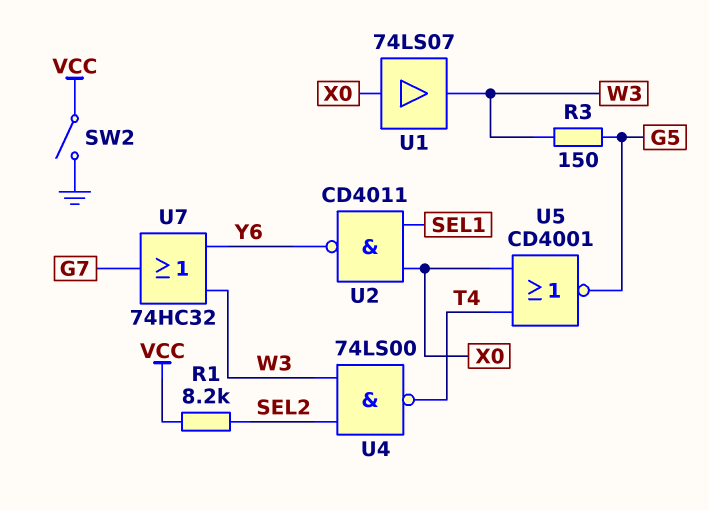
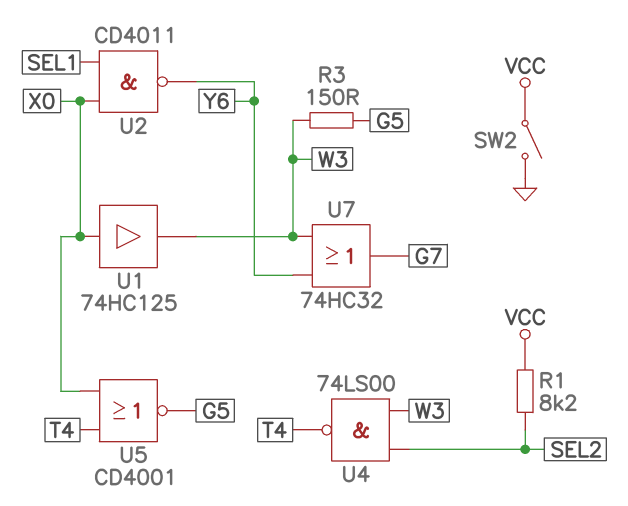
U1: buffer 74LS07 (in X0, out W3) -> buffer 74HC125 (in X0, out W3)

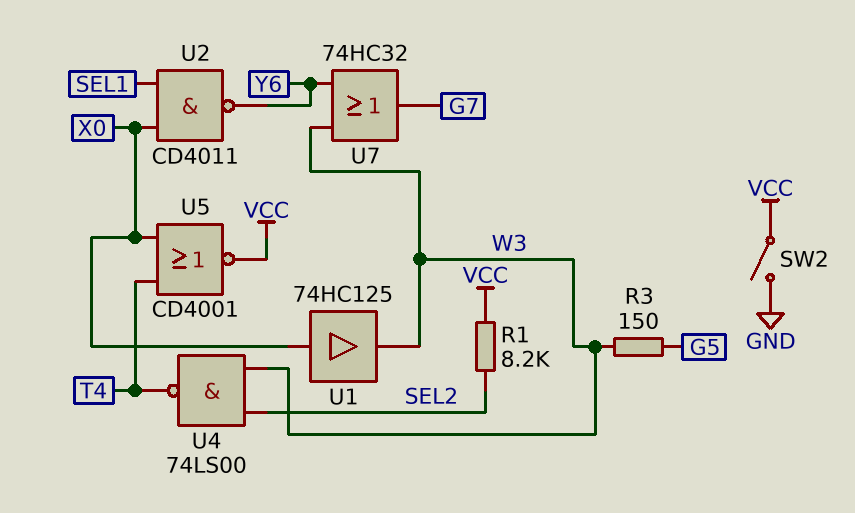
U5: NOR CD4001 (in T4, in X0, out G5) -> NOR CD4001 (in T4, in X0, out VCC)

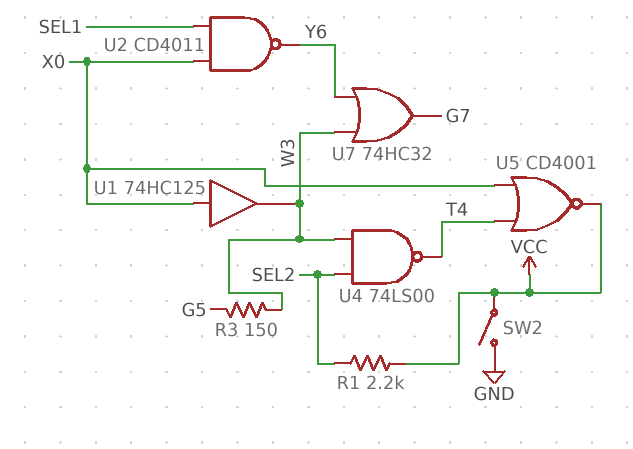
R1: 8.2k (SEL2, VCC) -> 2.2k (SEL2, VCC)

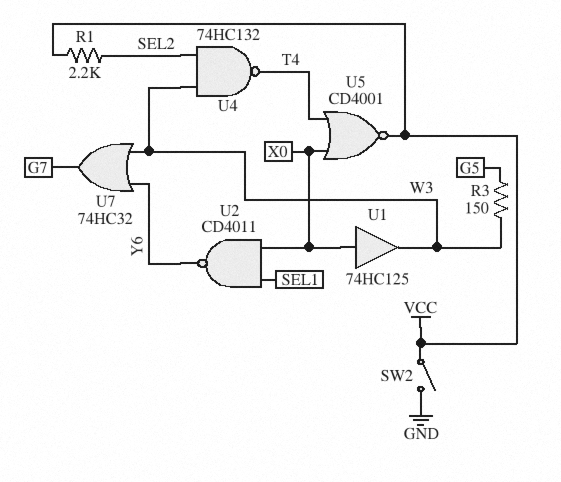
U4: NAND 74LS00 (in SEL2, in W3, out T4) -> NAND 74HC132 (in SEL2, in W3, out T4)

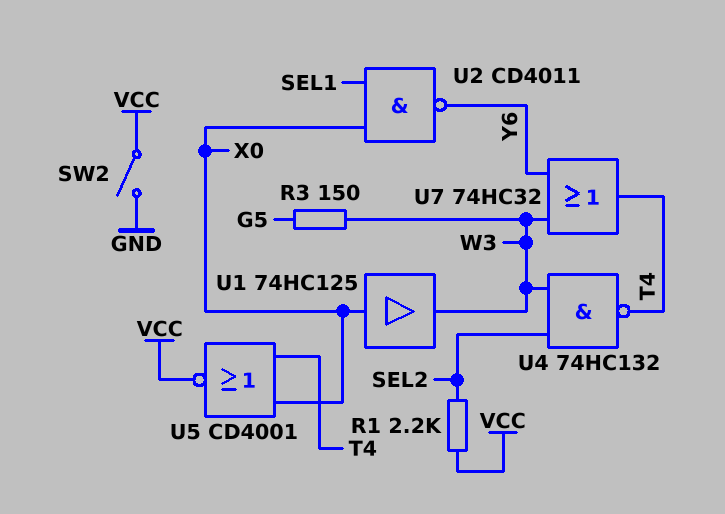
U7: OR 74HC32 (in W3, in Y6, out G7) -> OR 74HC32 (in W3, in Y6, out T4)

